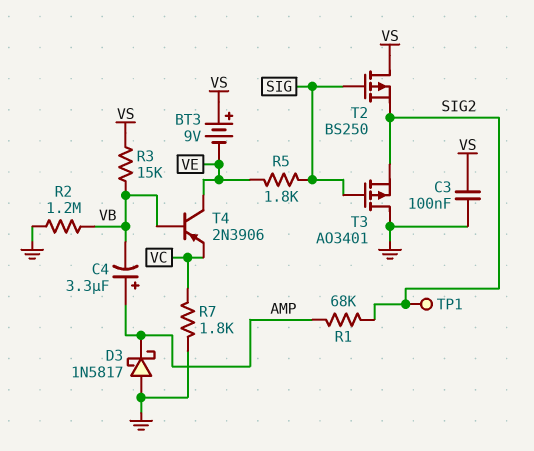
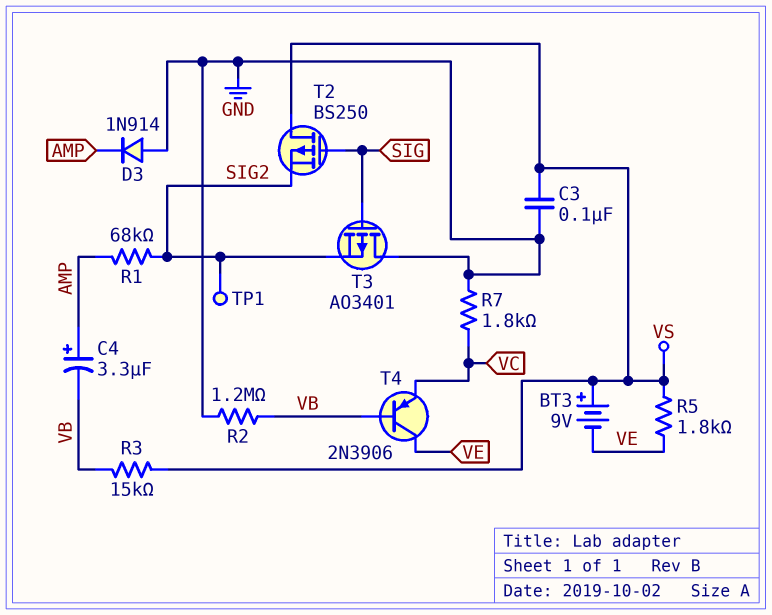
D3: schottky 1N5817 (A GND, K AMP) -> diode 1N914 (A GND, K AMP)
R5: 1.8k (SIG, VE) -> 1.8k (VE, VS)

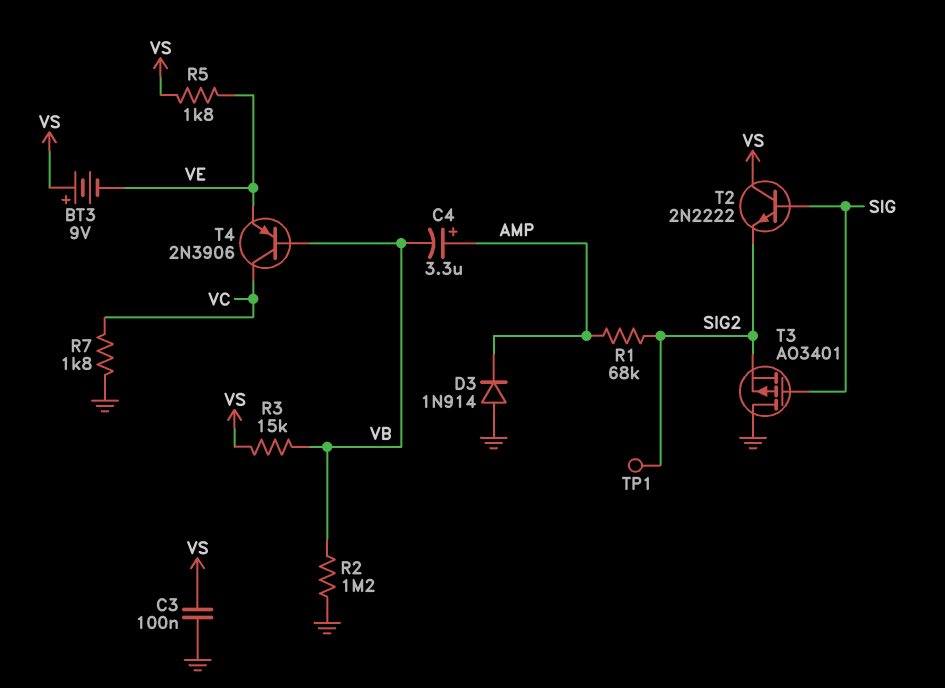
T2: PMOS BS250 (G SIG, D VS, S SIG2) -> NPN 2N2222 (B SIG, C VS, E SIG2)
T4: PNP 2N3906 (B VB, C VE, E VC) -> PNP 2N3906 (B VB, C VC, E VE)

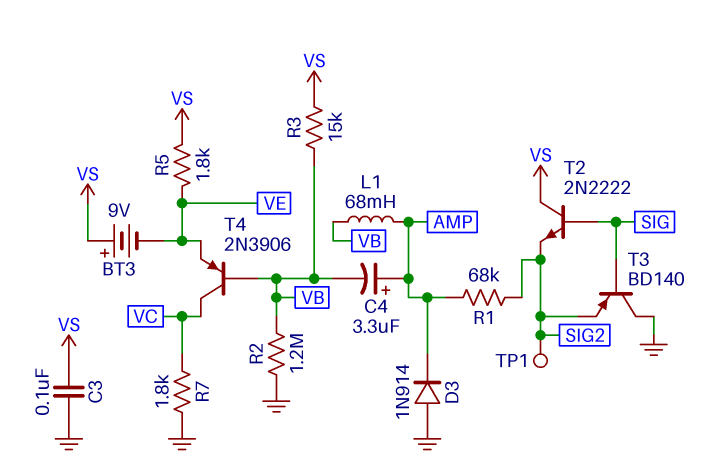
L1: none -> 68mH (AMP, VB)
T3: PMOS AO3401 (G SIG, D GND, S SIG2) -> PNP BD140 (B SIG, C GND, E SIG2)

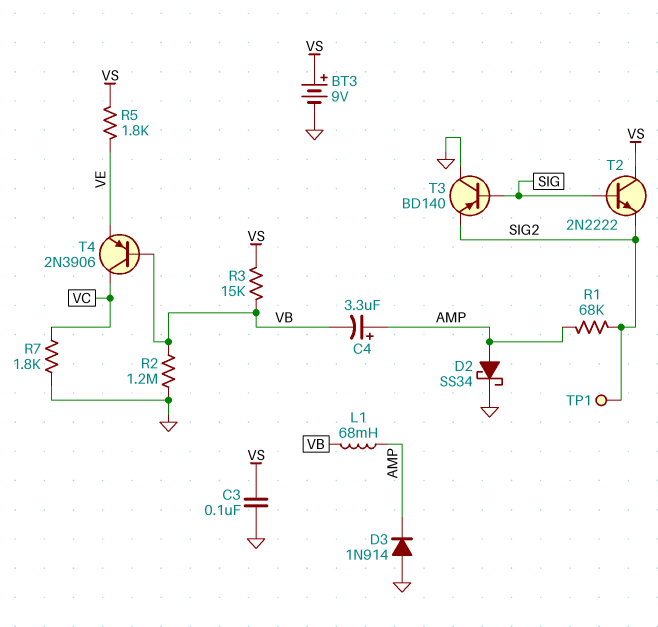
BT3: 9V (plus VS, minus VE) -> 9V (plus VS, minus GND)
D2: none -> schottky SS34 (A AMP, K GND)

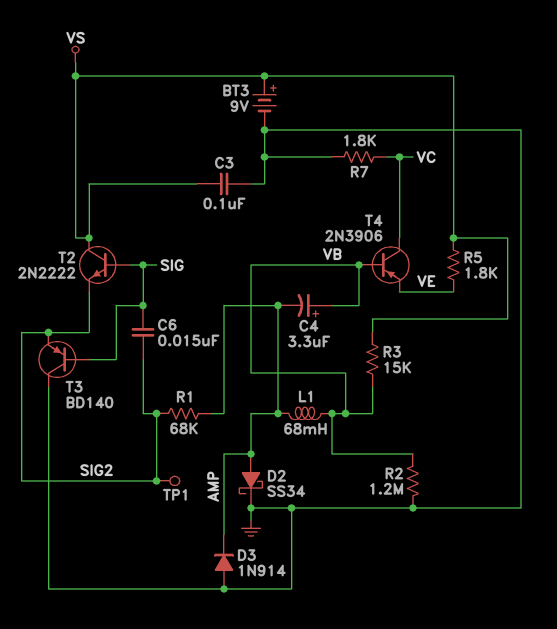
C4: 3.3uF (plus AMP, minus VB) -> 3.3uF (plus VB, minus AMP)
C6: none -> 15nF (SIG, SIG2)

